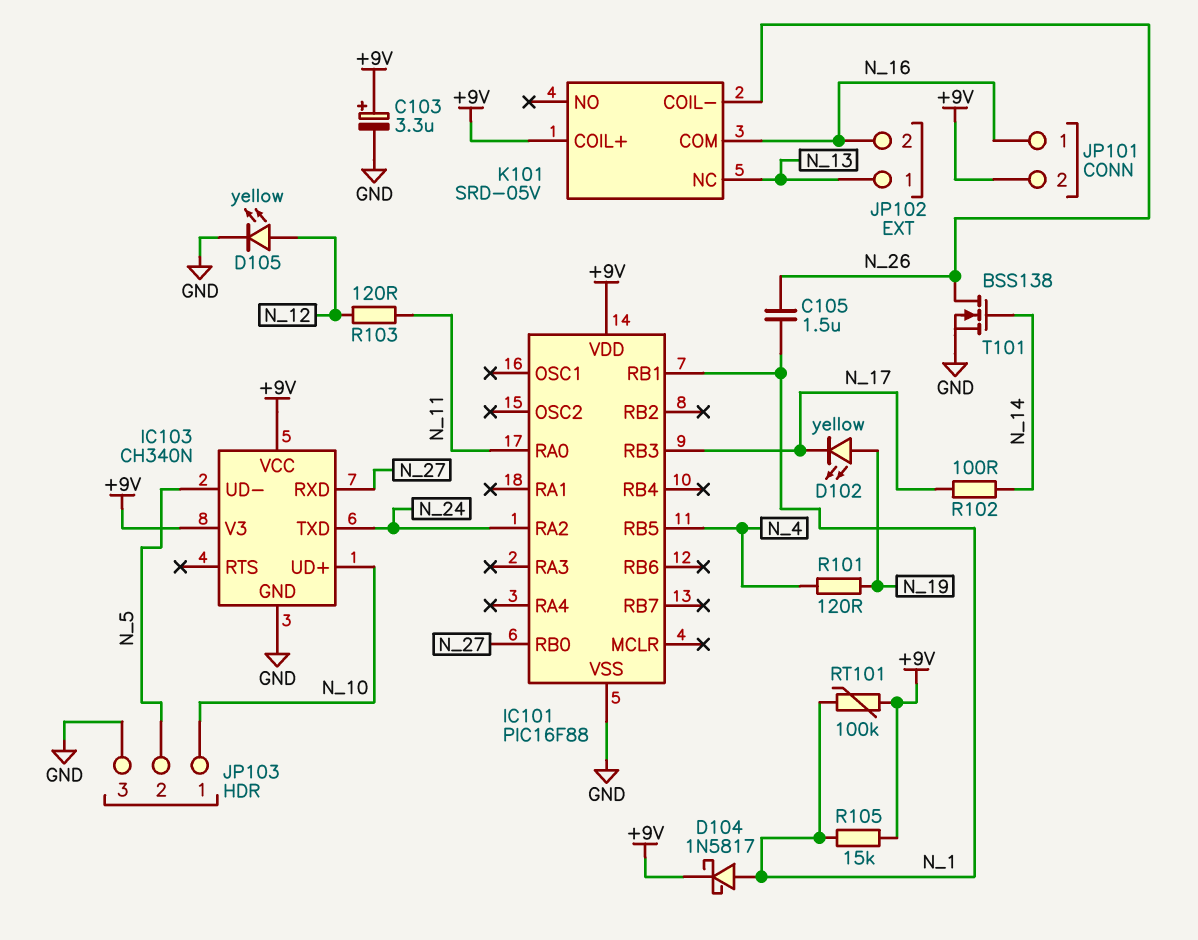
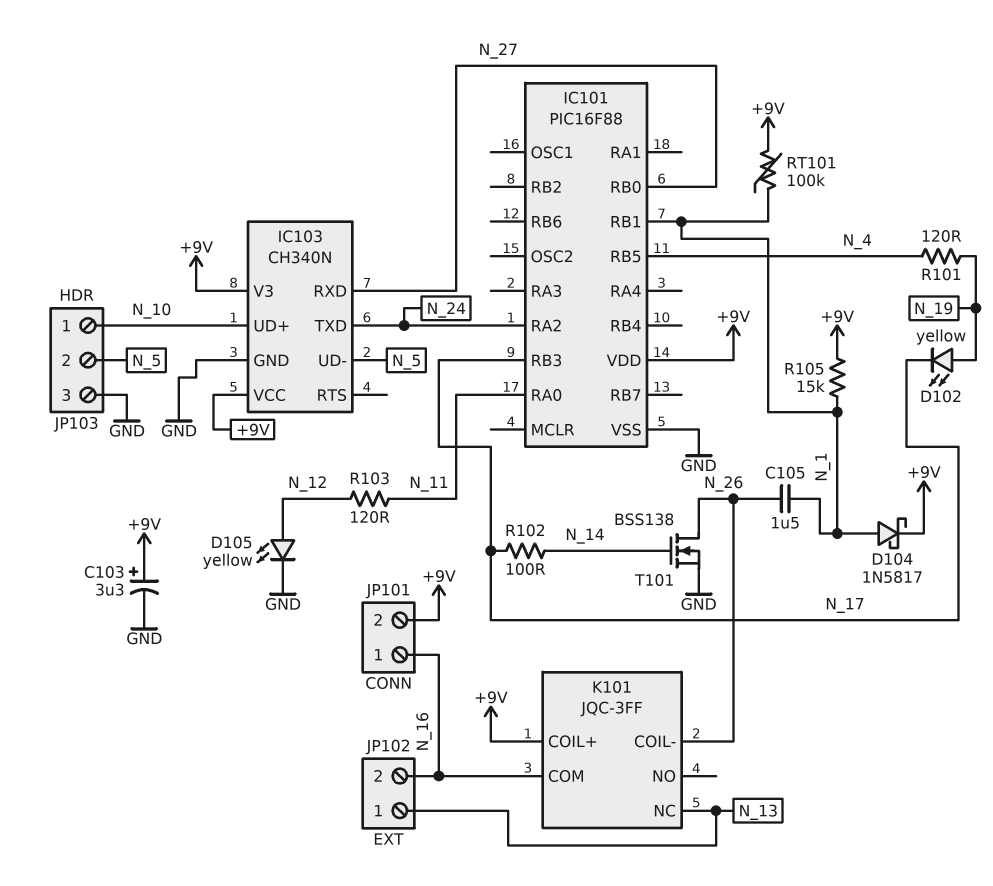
K101: SRD-05V -> JQC-3FF

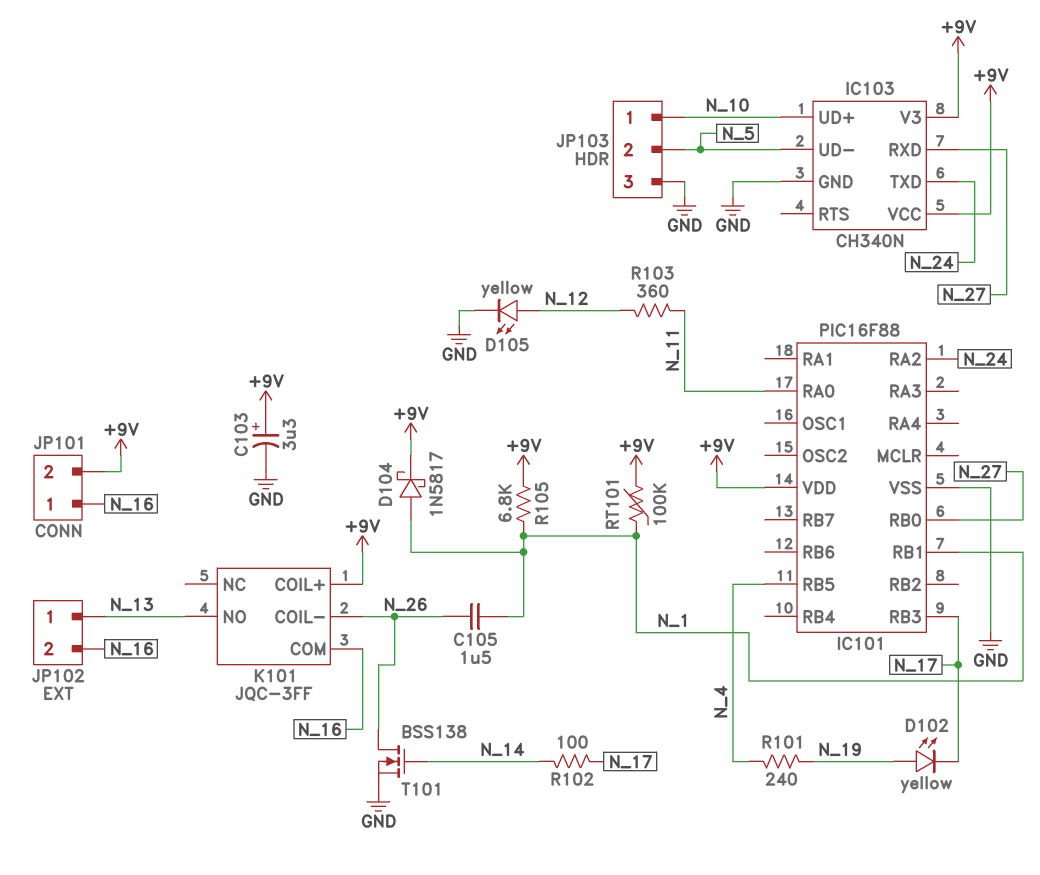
K101 pin NC: N_13 -> none
K101 pin NO: none -> N_13
R101: 120 (N_4, N_19) -> 240 (N_4, N_19)
R103: 120 (N_11, N_12) -> 360 (N_11, N_12)
R105: 15k (+9V, N_1) -> 6.8k (+9V, N_1)

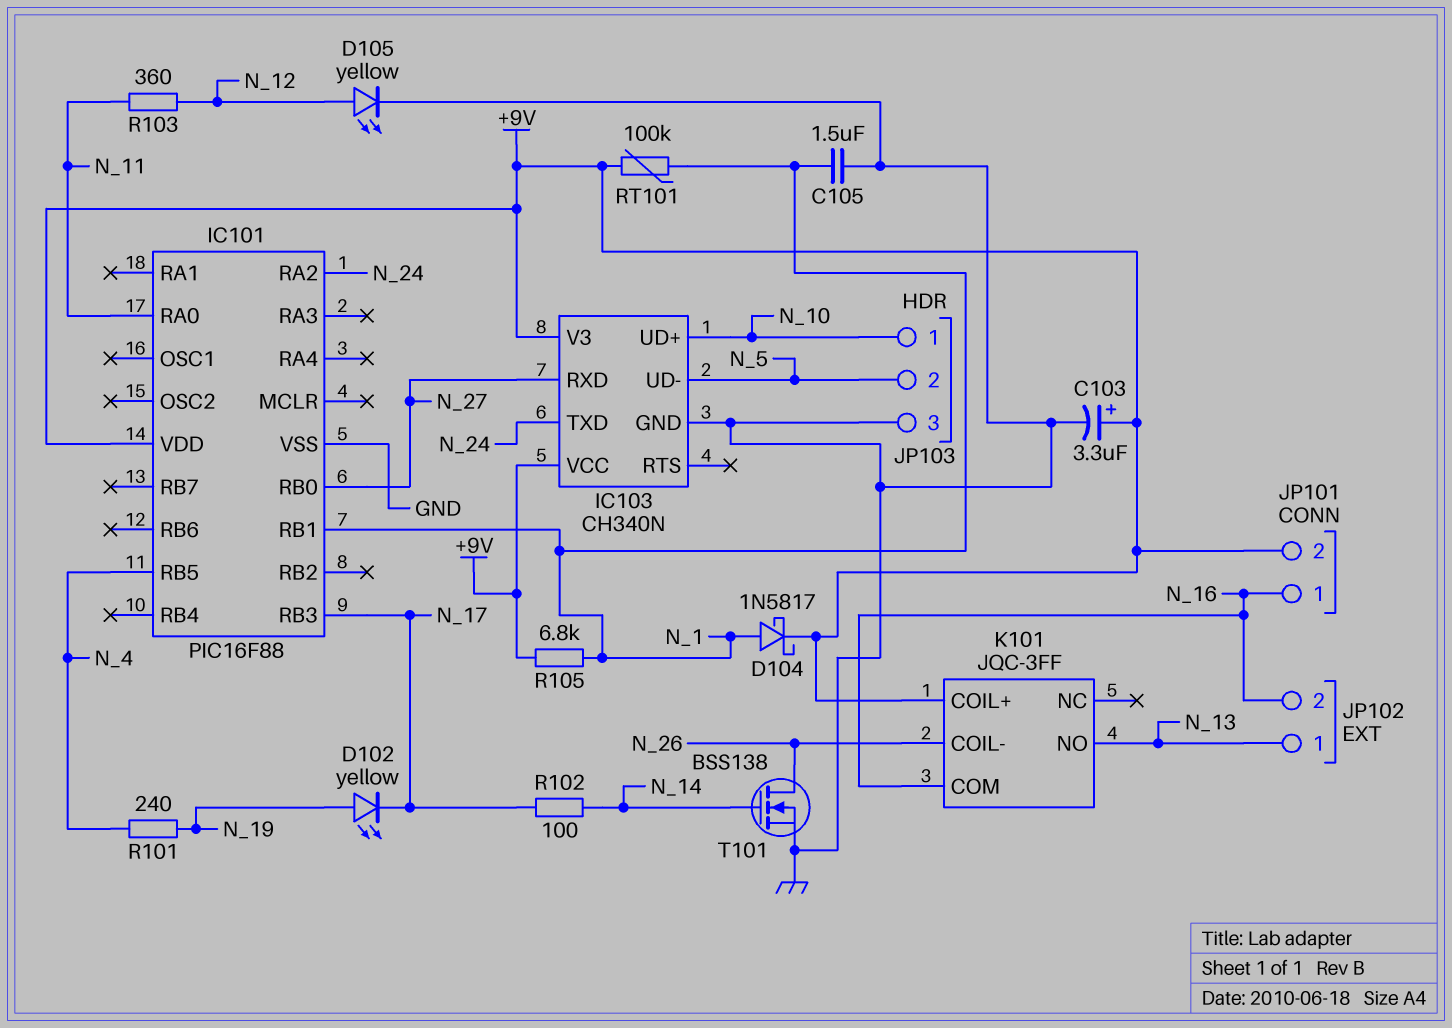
C105: 1.5uF (N_1, N_26) -> 1.5uF (GND, N_1)

